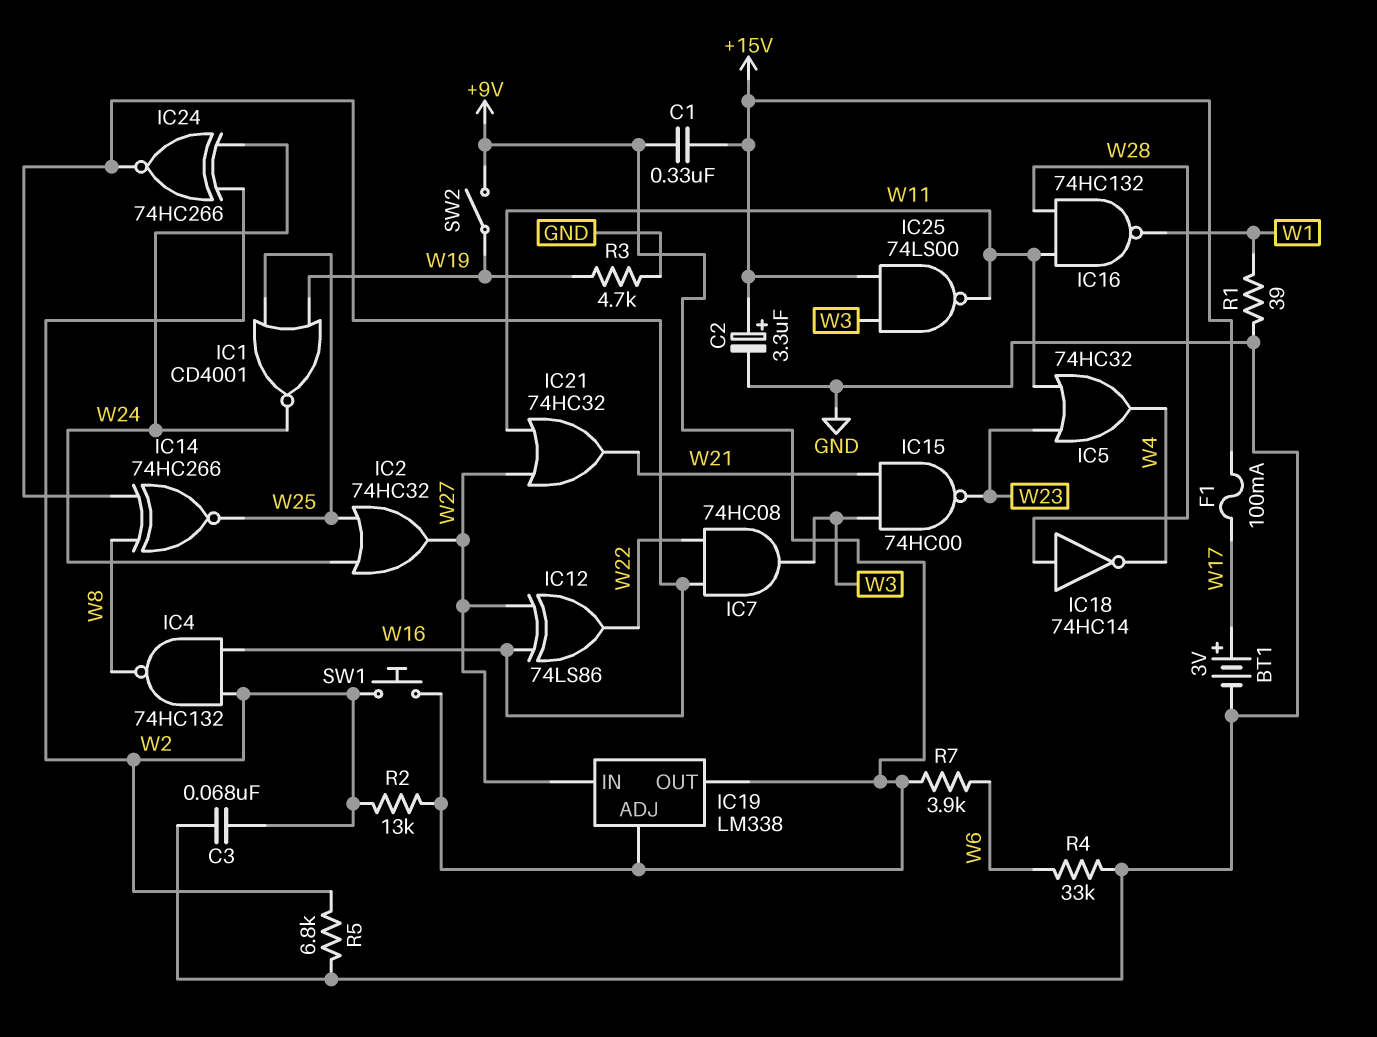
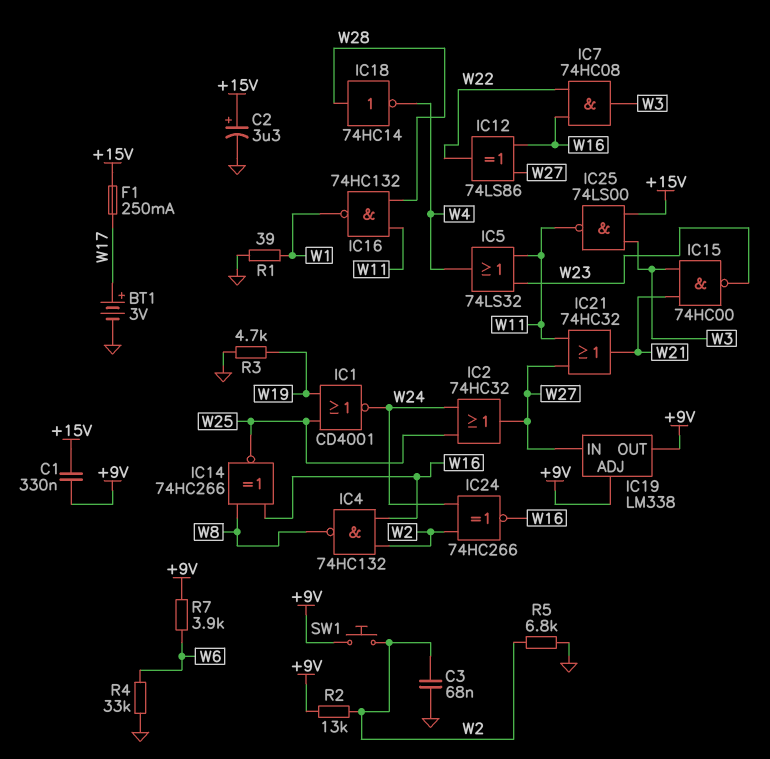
F1: 100mA (+15V, W17) -> 250mA (+15V, W17)
IC5: OR 74HC32 (in W11, in W23, out W4) -> OR 74LS32 (in W11, in W23, out W4)
SW2: switch (+9V, W19) -> none

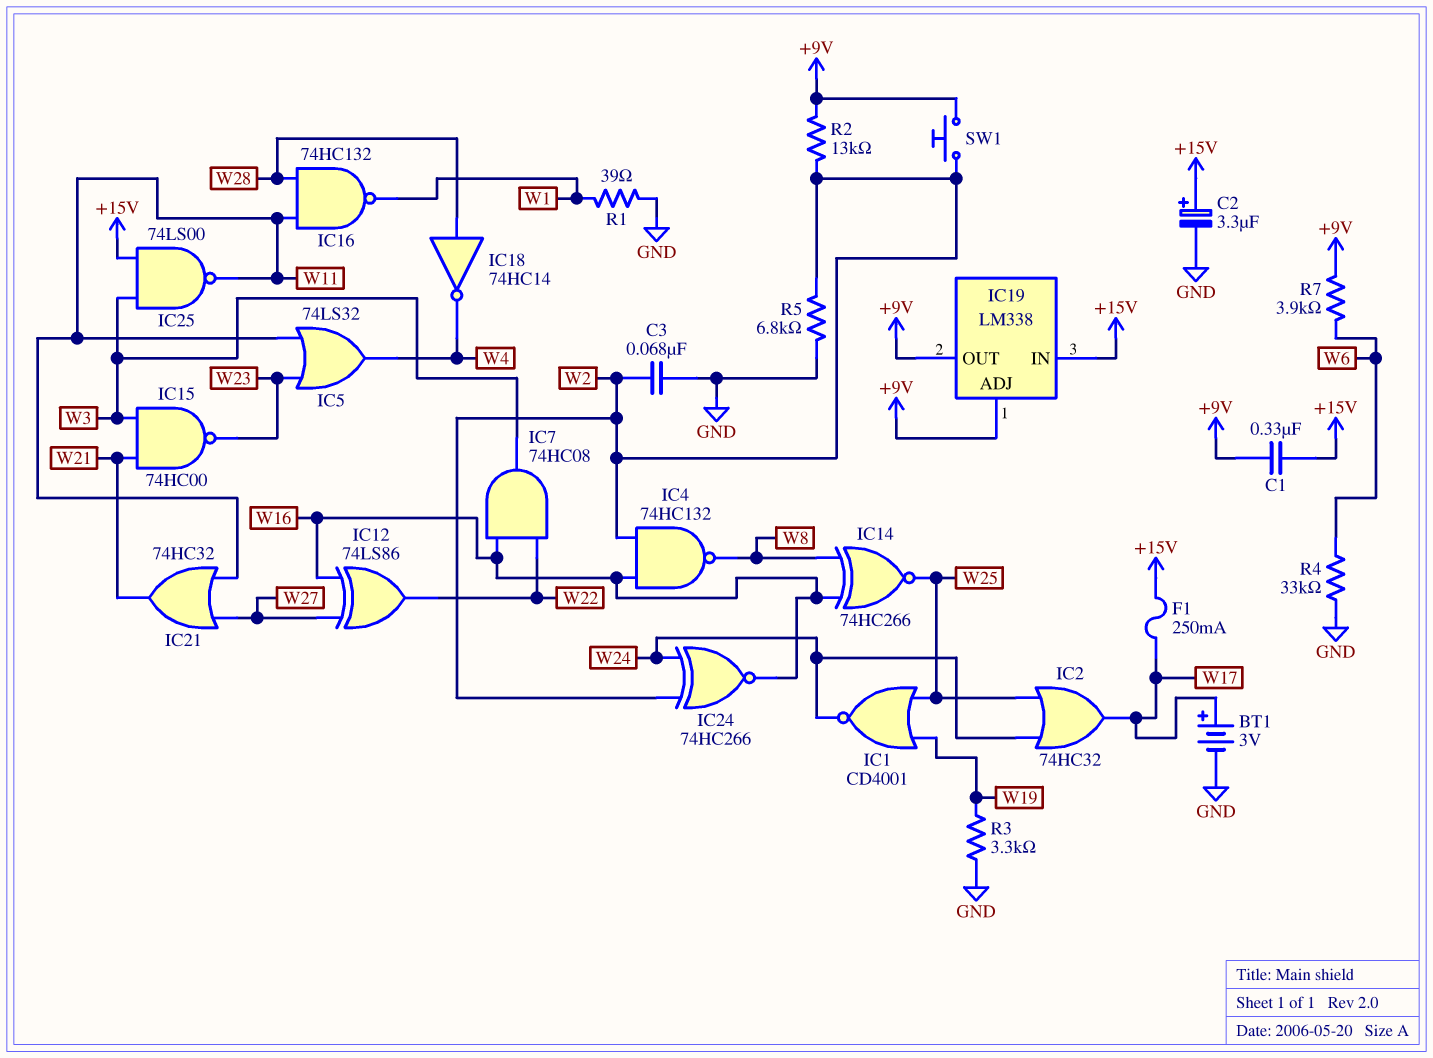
IC2: OR 74HC32 (in W24, in W25, out W27) -> OR 74HC32 (in W24, in W25, out W17)
IC19 pin IN: W27 -> +15V
R3: 4.7k (GND, W19) -> 3.3k (GND, W19)

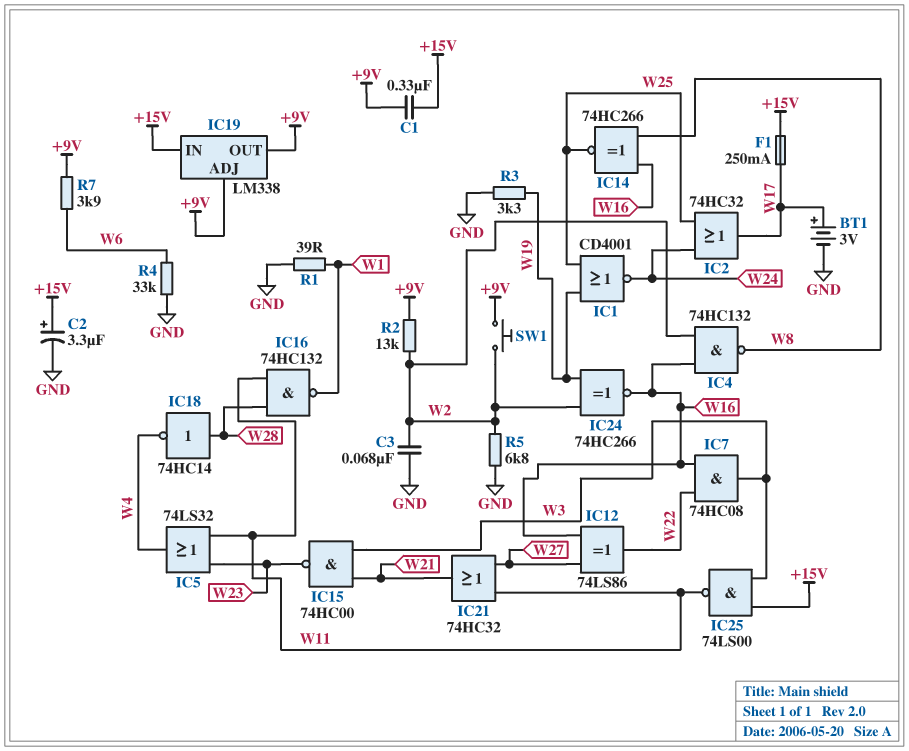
IC24: XNOR 74HC266 (in W2, in W24, out W16) -> XNOR 74HC266 (in W2, in W19, out W16)

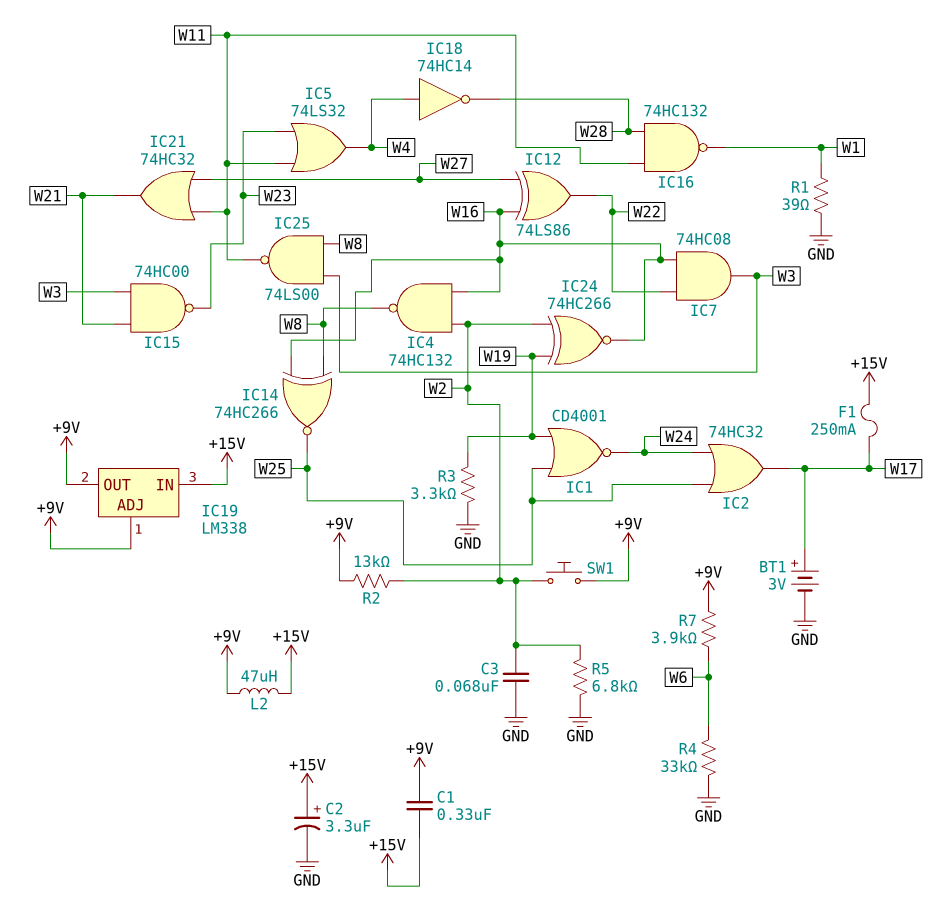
IC18: NOT 74HC14 (in W28, out W4) -> NOT 74HC14 (in W4, out W28)
IC25: NAND 74LS00 (in +15V, in W3, out W11) -> NAND 74LS00 (in W3, in W8, out W11)
L2: none -> 47uH (+9V, +15V)

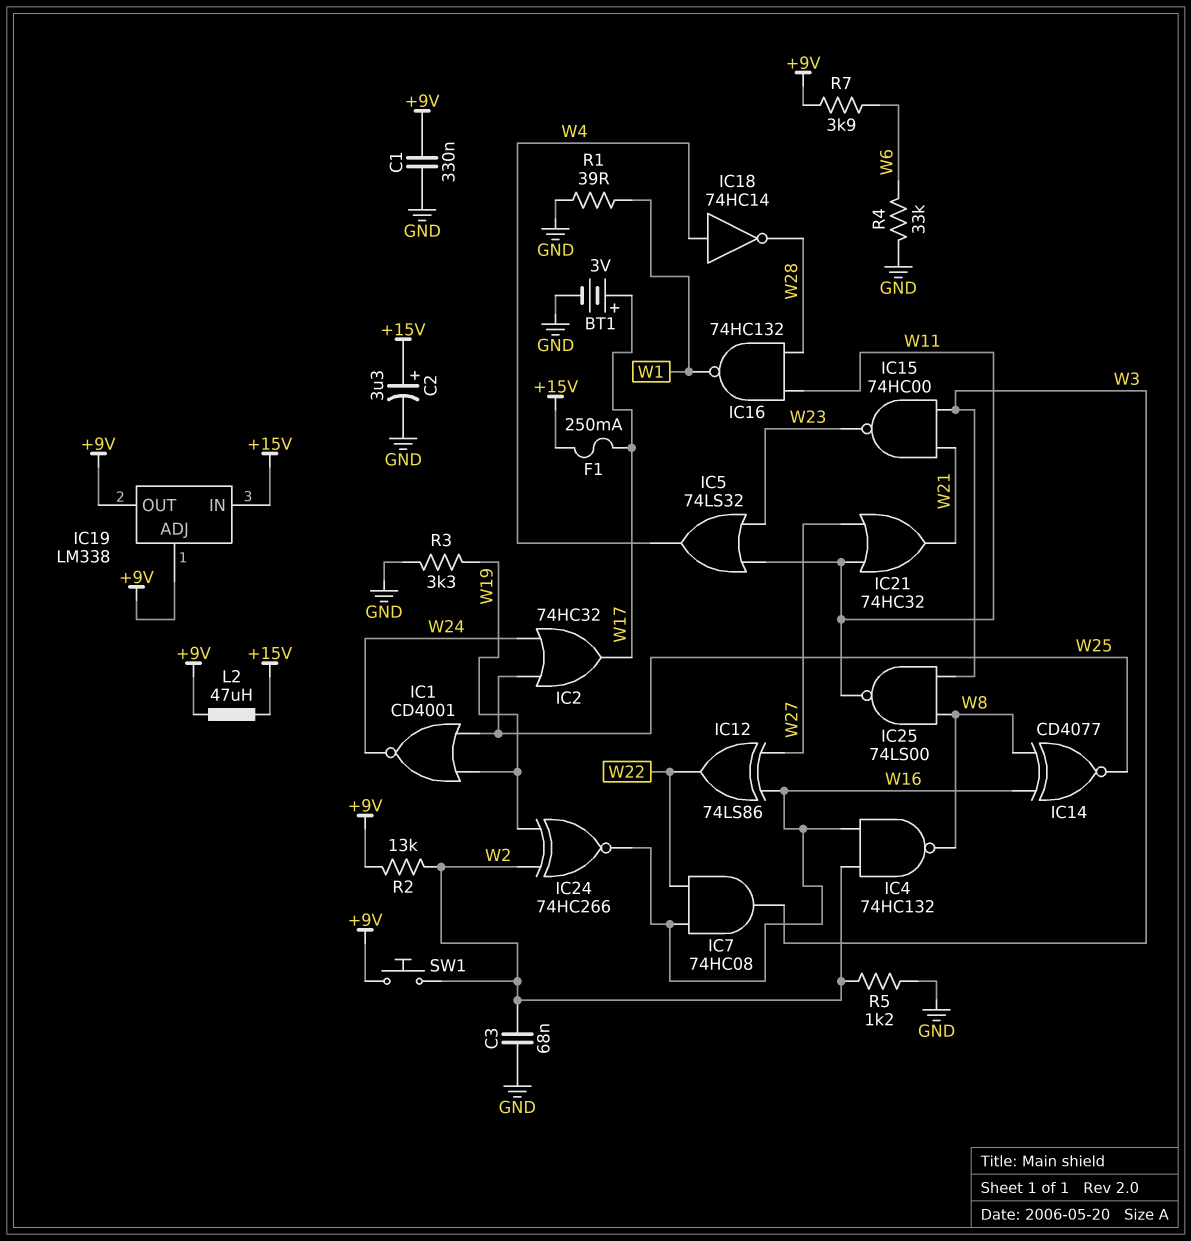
C1: 330nF (+9V, +15V) -> 330nF (+9V, GND)
IC14: XNOR 74HC266 (in W8, in W16, out W25) -> XNOR CD4077 (in W8, in W16, out W25)
R5: 6.8k (GND, W2) -> 1.2k (GND, W2)

